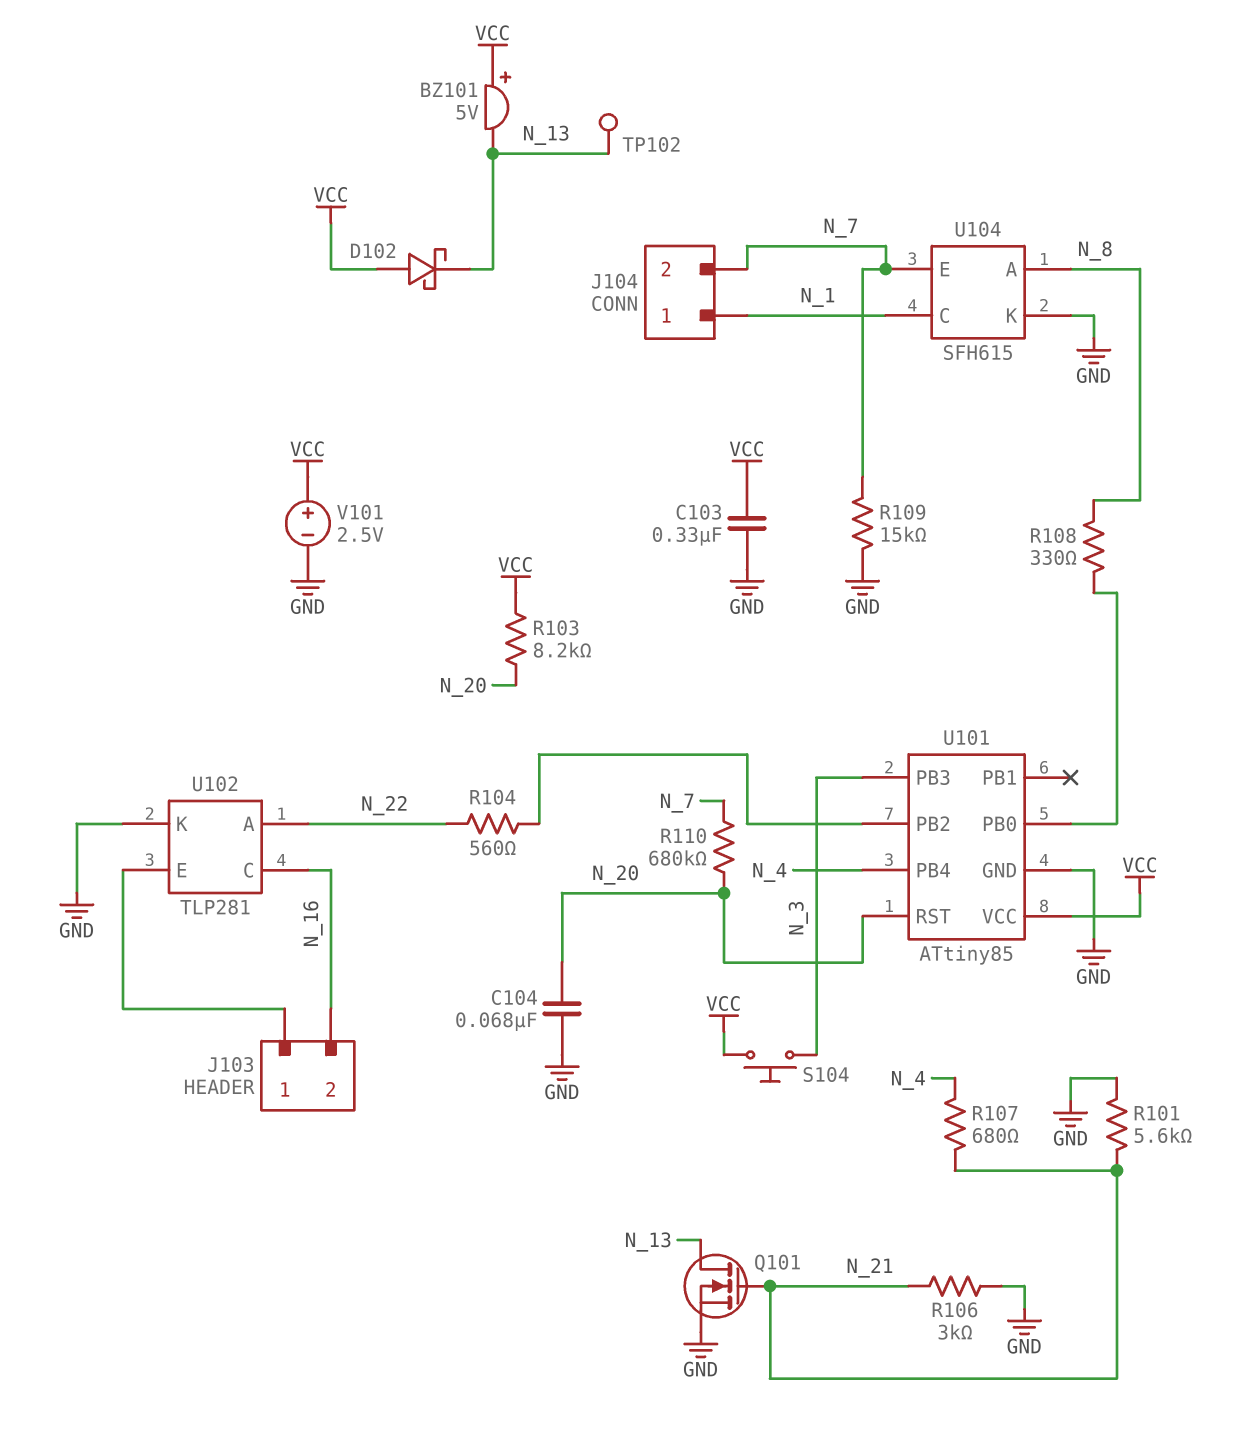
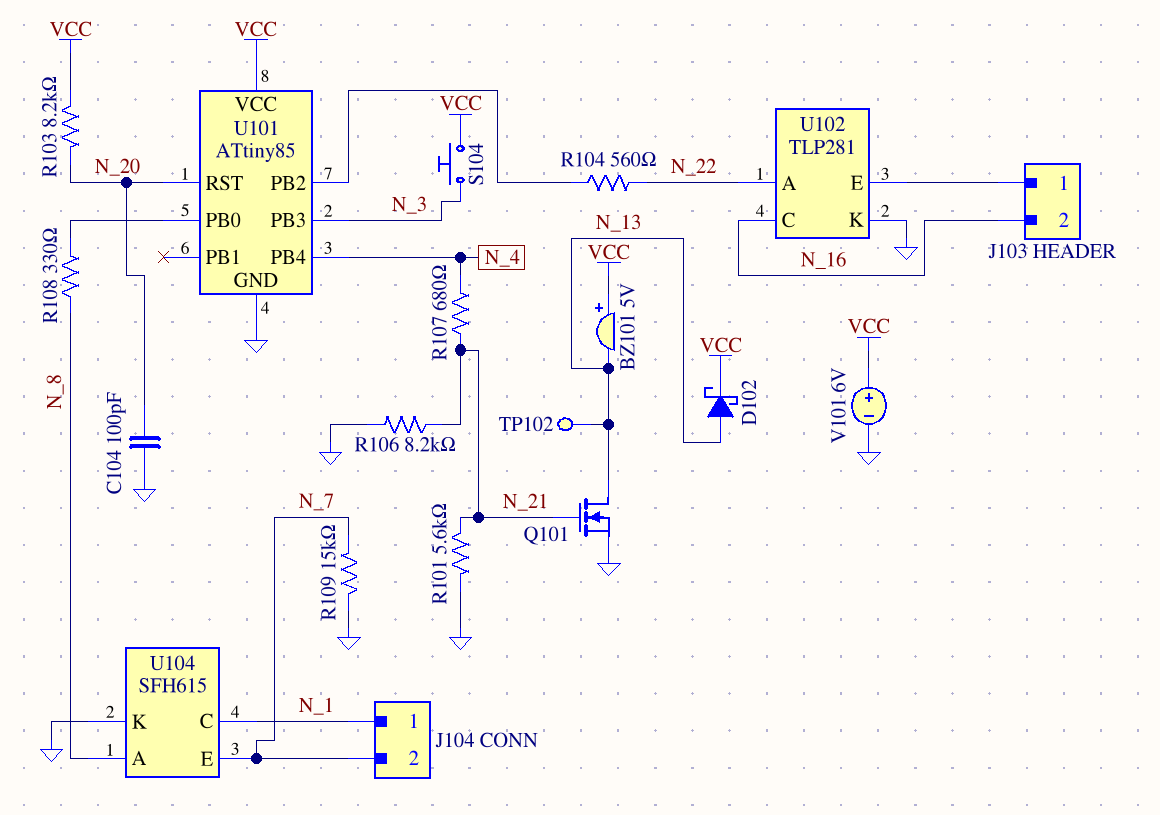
C103: 330nF (GND, VCC) -> none
C104: 68nF (GND, N_20) -> 100pF (GND, N_20)
D102: schottky (A VCC, K N_13) -> schottky (A N_13, K VCC)
R106: 3k (GND, N_21) -> 8.2k (GND, N_21)
R110: 680k (N_7, N_20) -> none
V101: 2.5V (plus VCC, minus GND) -> 6V (plus VCC, minus GND)

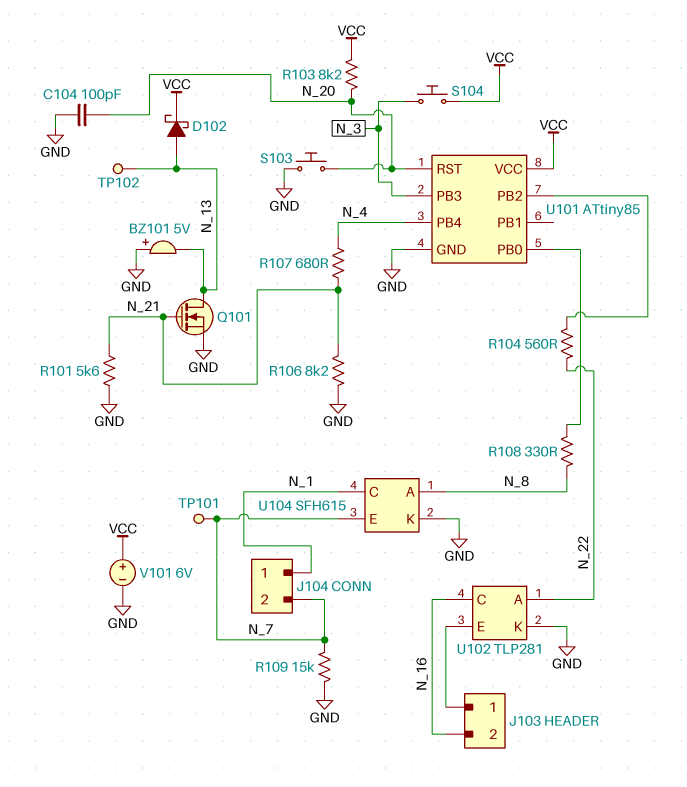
BZ101: buzzer 5V (plus VCC, minus N_13) -> buzzer 5V (plus GND, minus N_13)
S103: none -> button (GND, N_20)
TP101: none -> test point (N_7)

